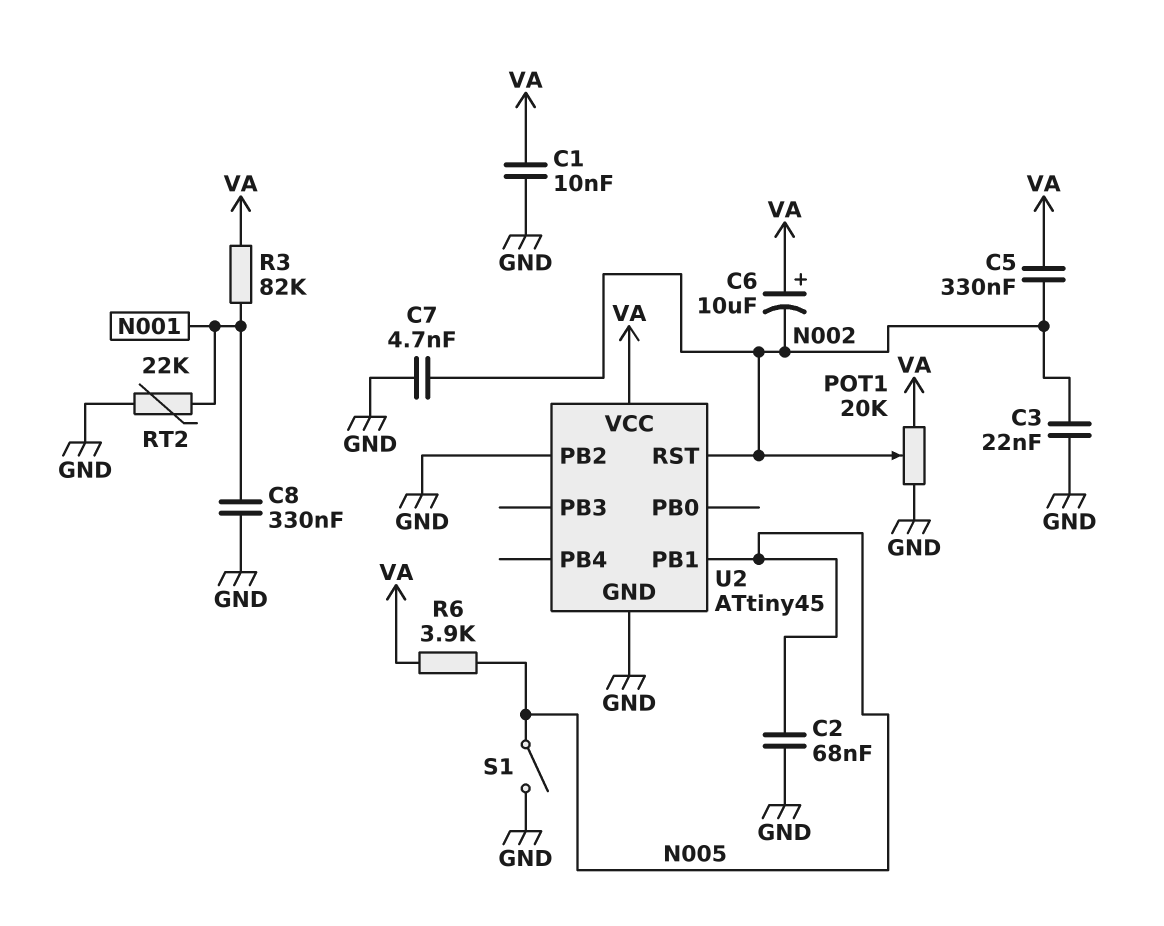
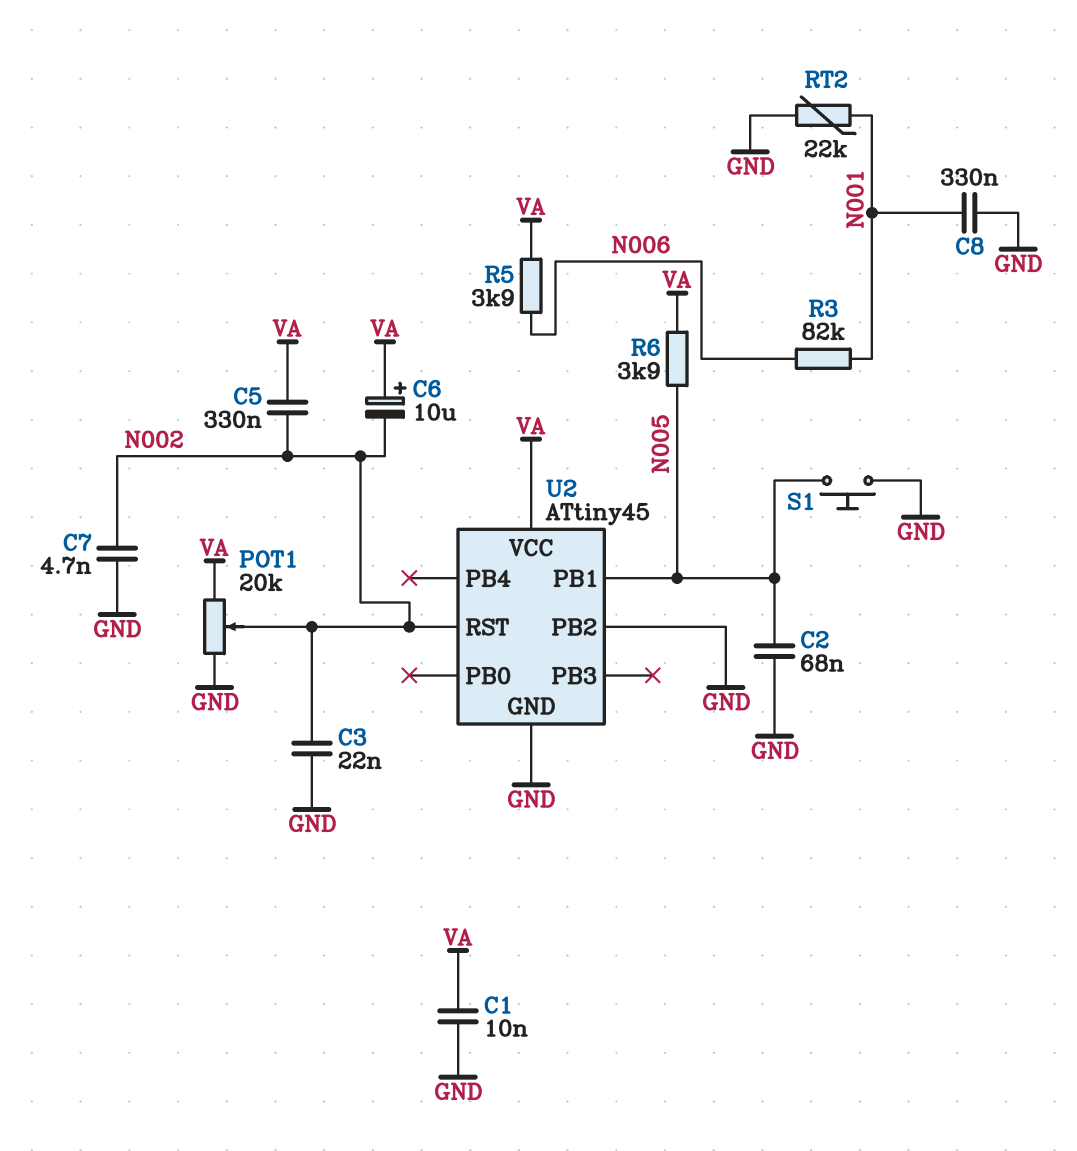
R3: 82k (N001, VA) -> 82k (N001, N006)
R5: none -> 3.9k (N006, VA)
S1: switch (GND, N005) -> button (GND, N005)

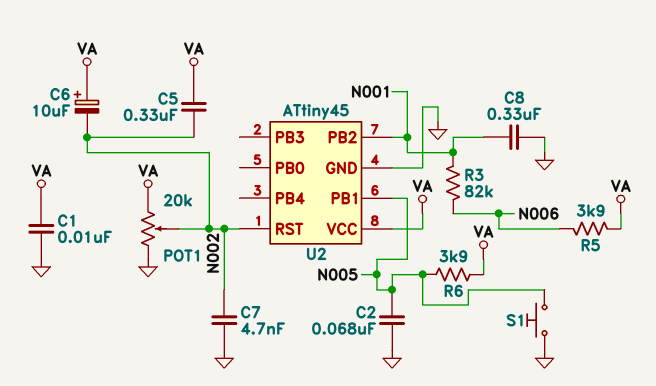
C3: 22nF (GND, N002) -> none
RT2: 22k (GND, N001) -> none
U2 pin PB2: GND -> N001

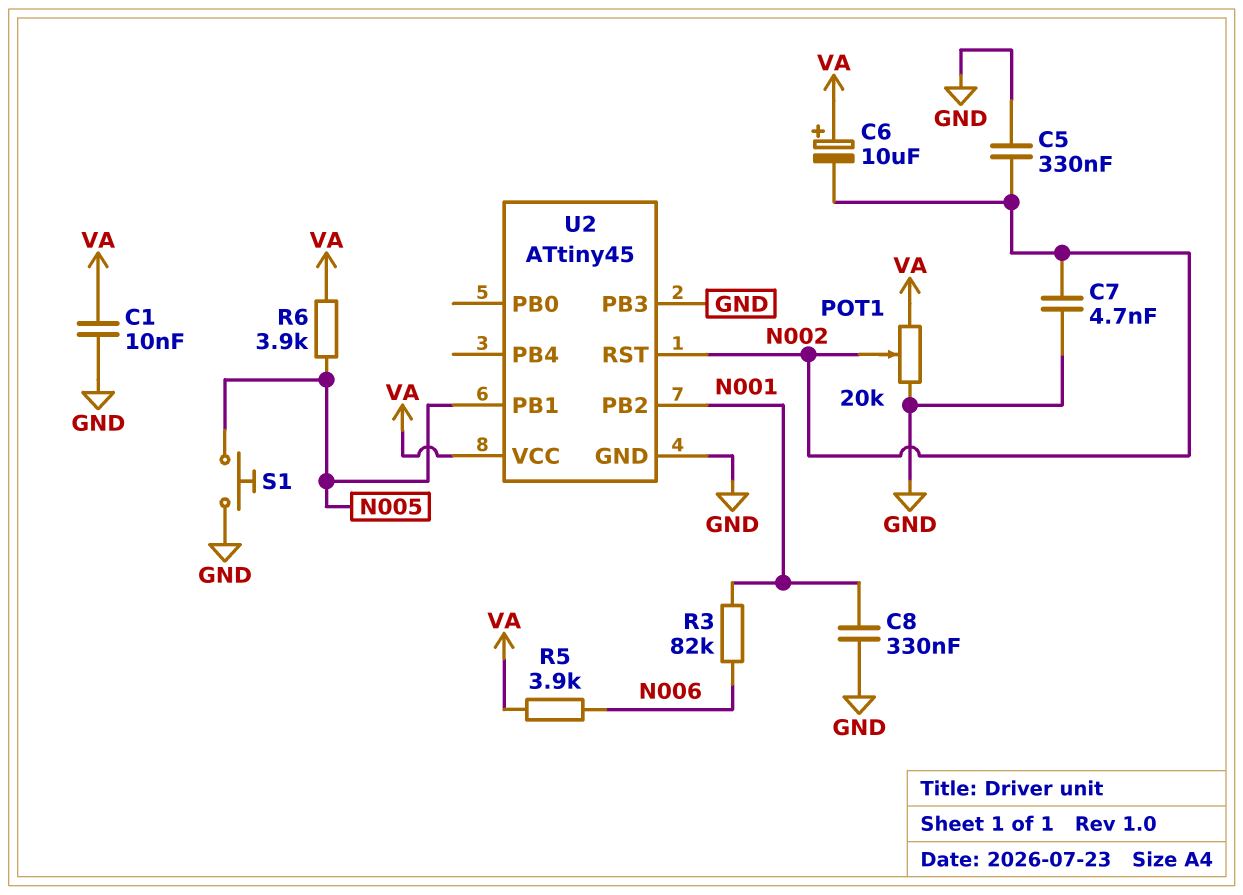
C2: 68nF (GND, N005) -> none
C5: 330nF (N002, VA) -> 330nF (GND, N002)
U2 pin PB3: none -> GND

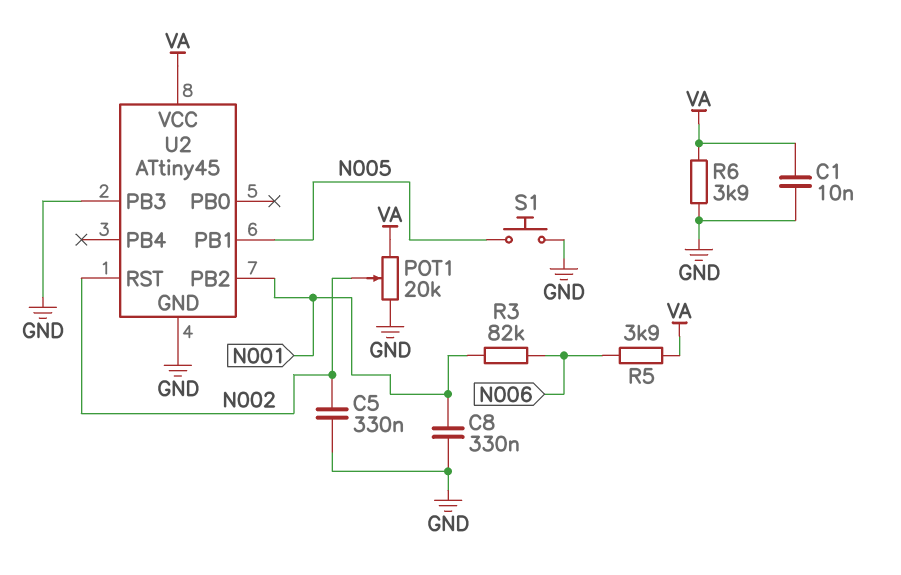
C6: 10uF (plus VA, minus N002) -> none
C7: 4.7nF (GND, N002) -> none
R6: 3.9k (N005, VA) -> 3.9k (GND, VA)

